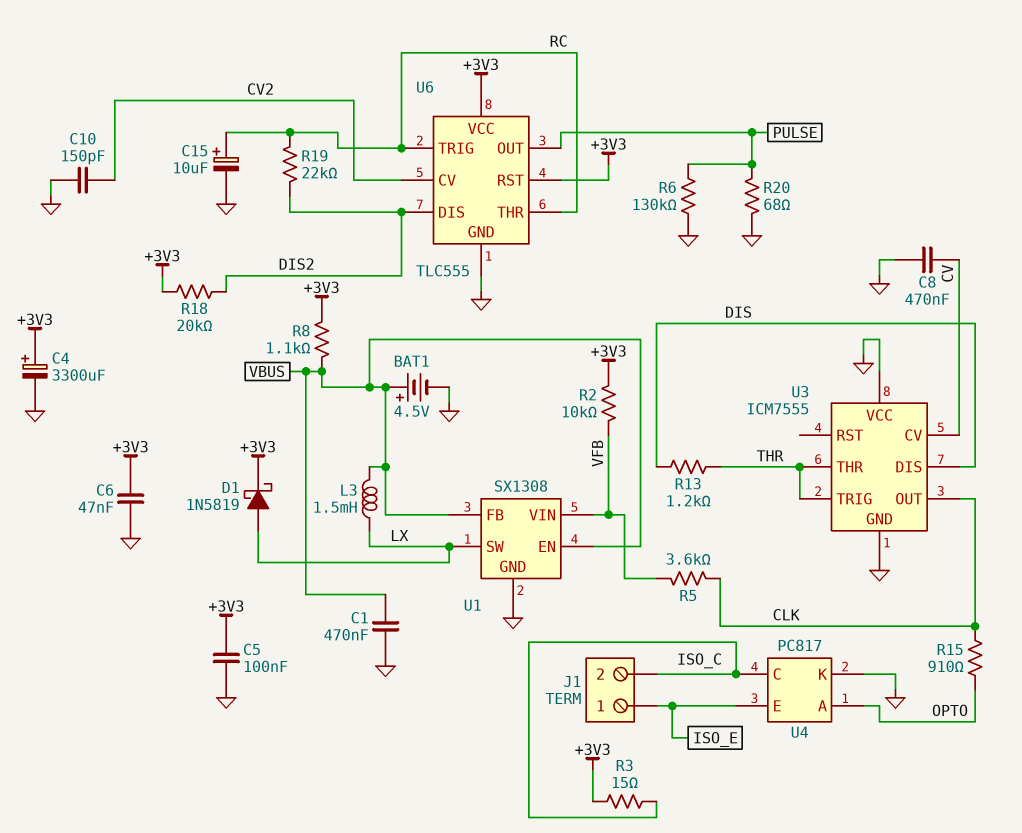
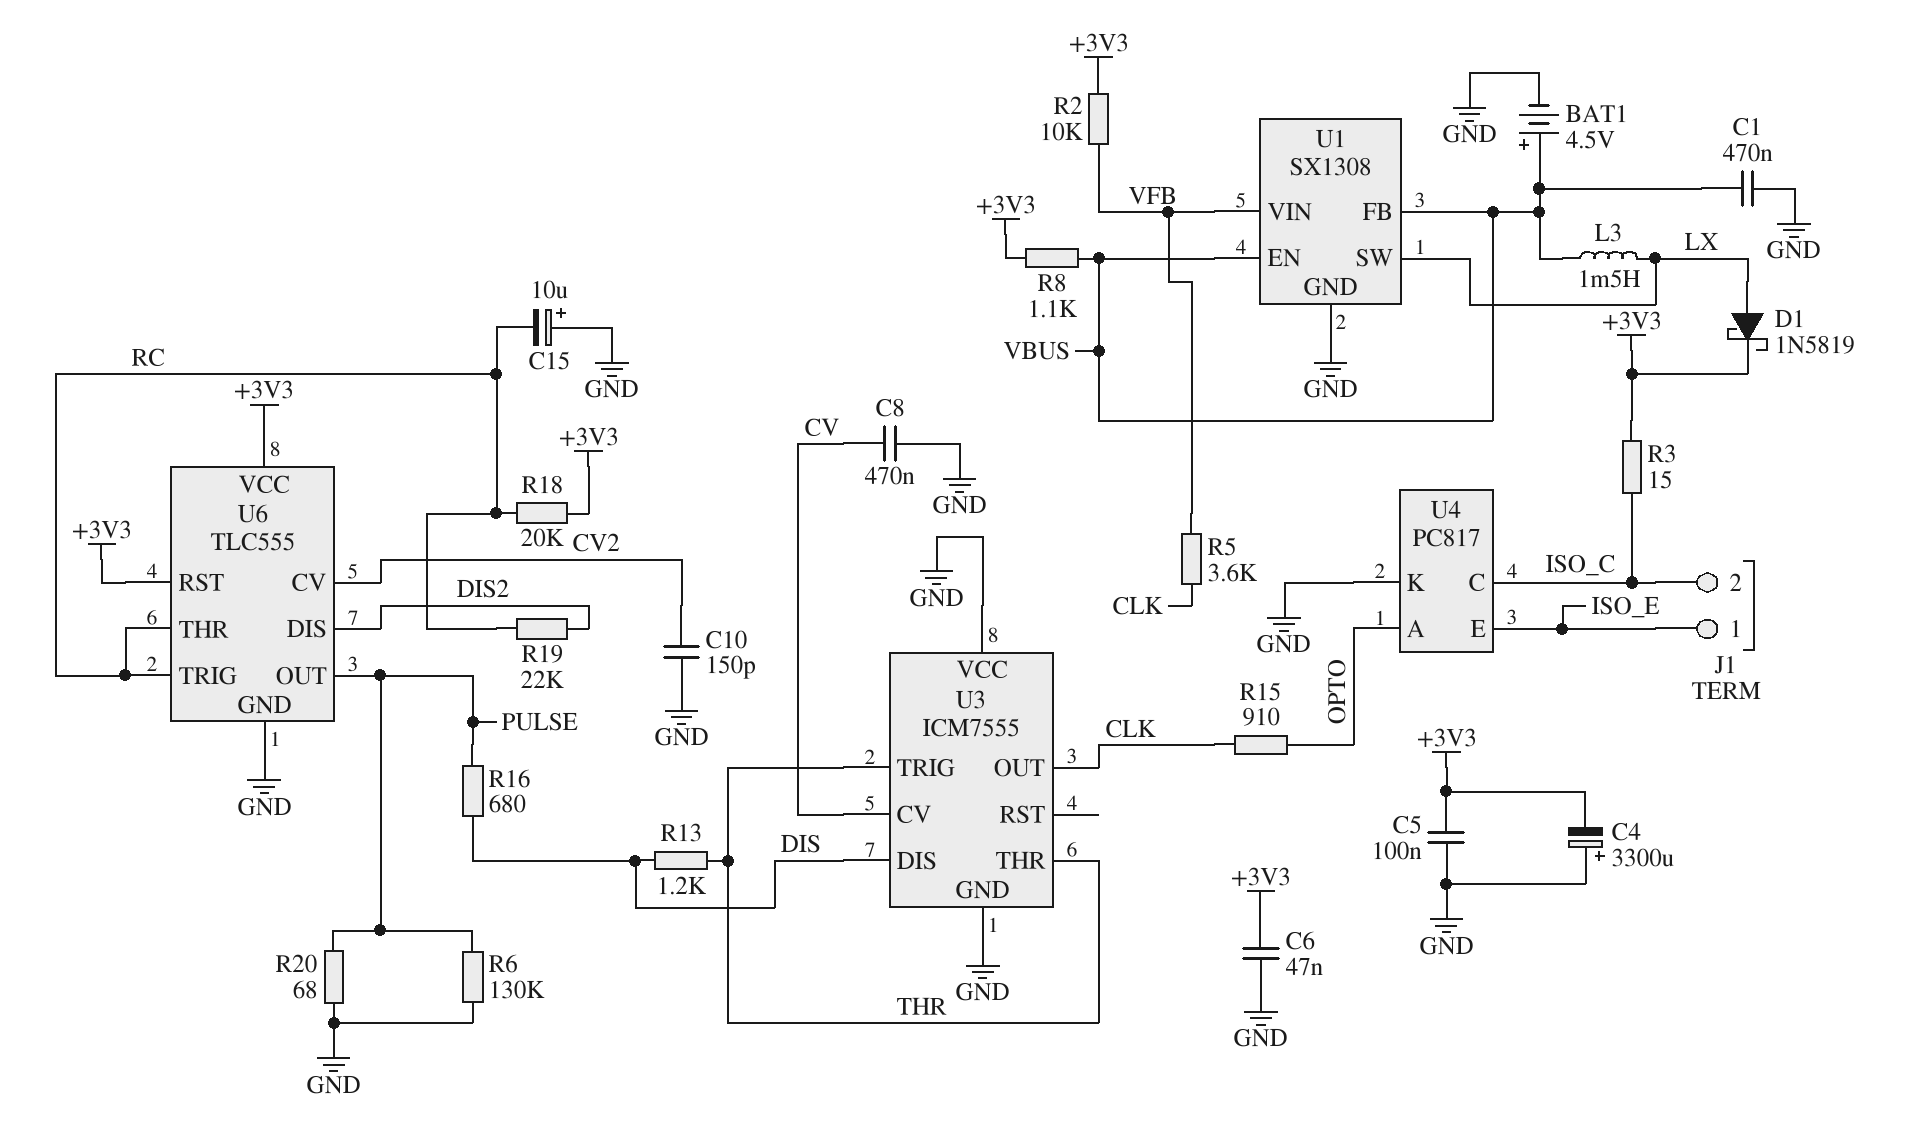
C4: 3300uF (plus +3V3, minus GND) -> 3300uF (plus GND, minus +3V3)
C15: 10uF (plus RC, minus GND) -> 10uF (plus GND, minus RC)
R16: none -> 680 (DIS, PULSE)
R18: 20k (+3V3, DIS2) -> 20k (+3V3, RC)

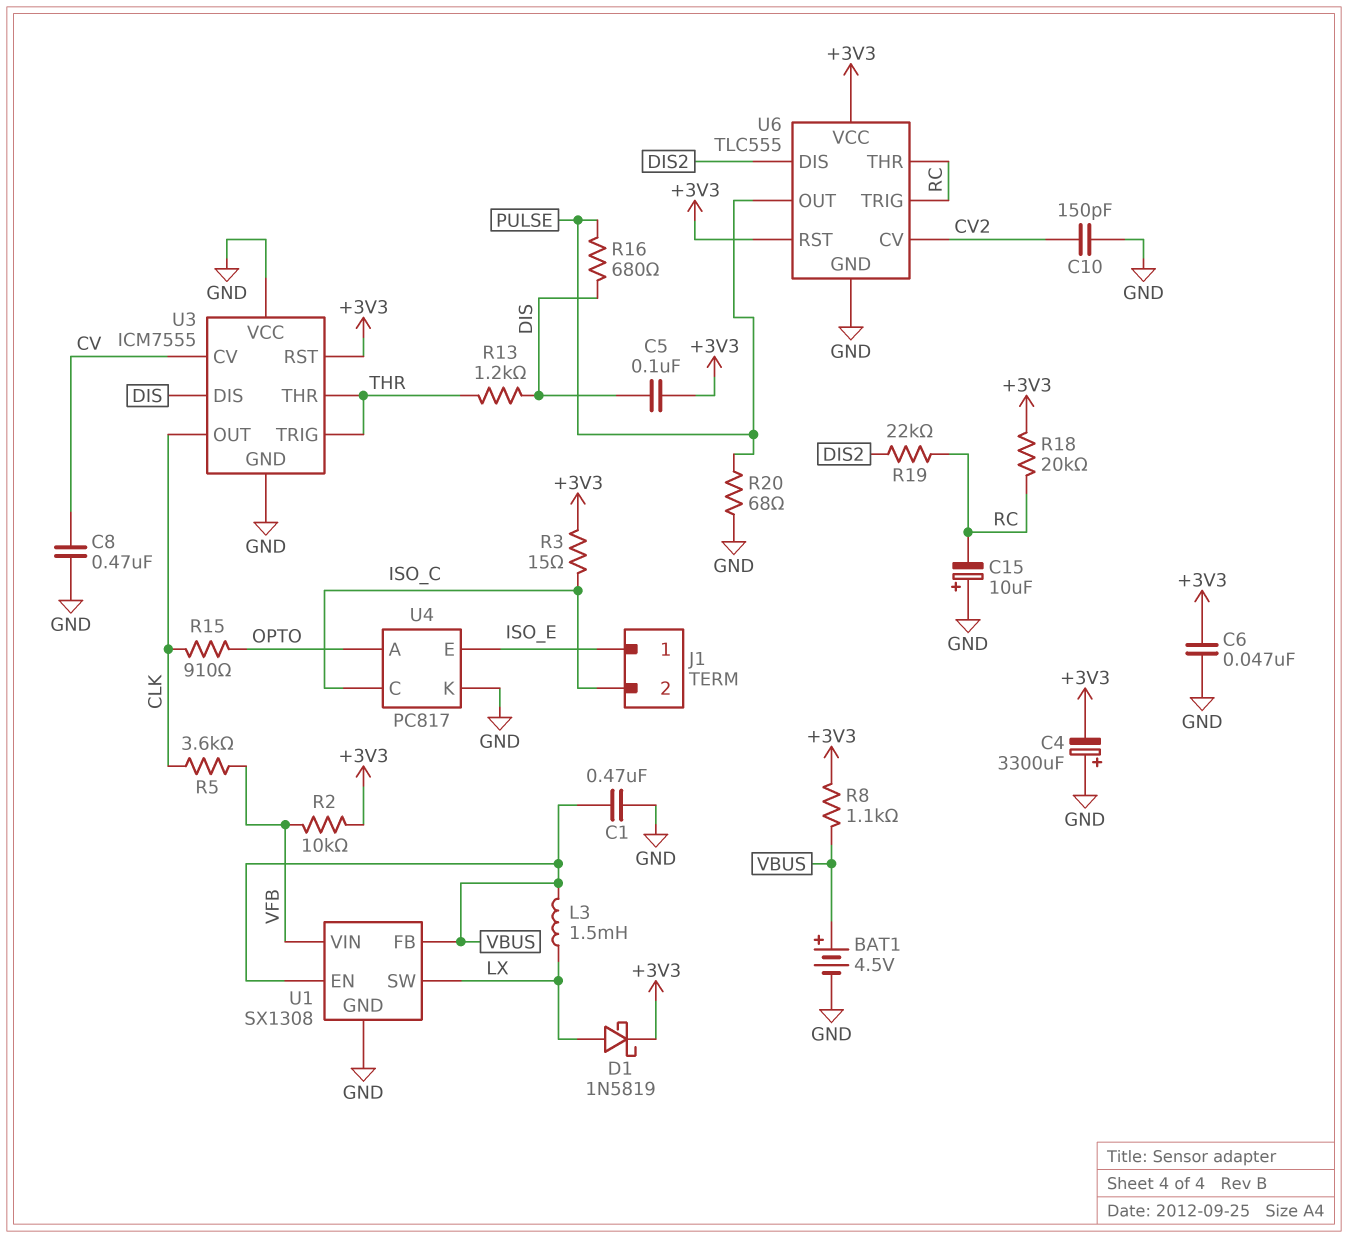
C5: 100nF (+3V3, GND) -> 100nF (+3V3, DIS)
R6: 130k (GND, PULSE) -> none
U3 pin RST: none -> +3V3

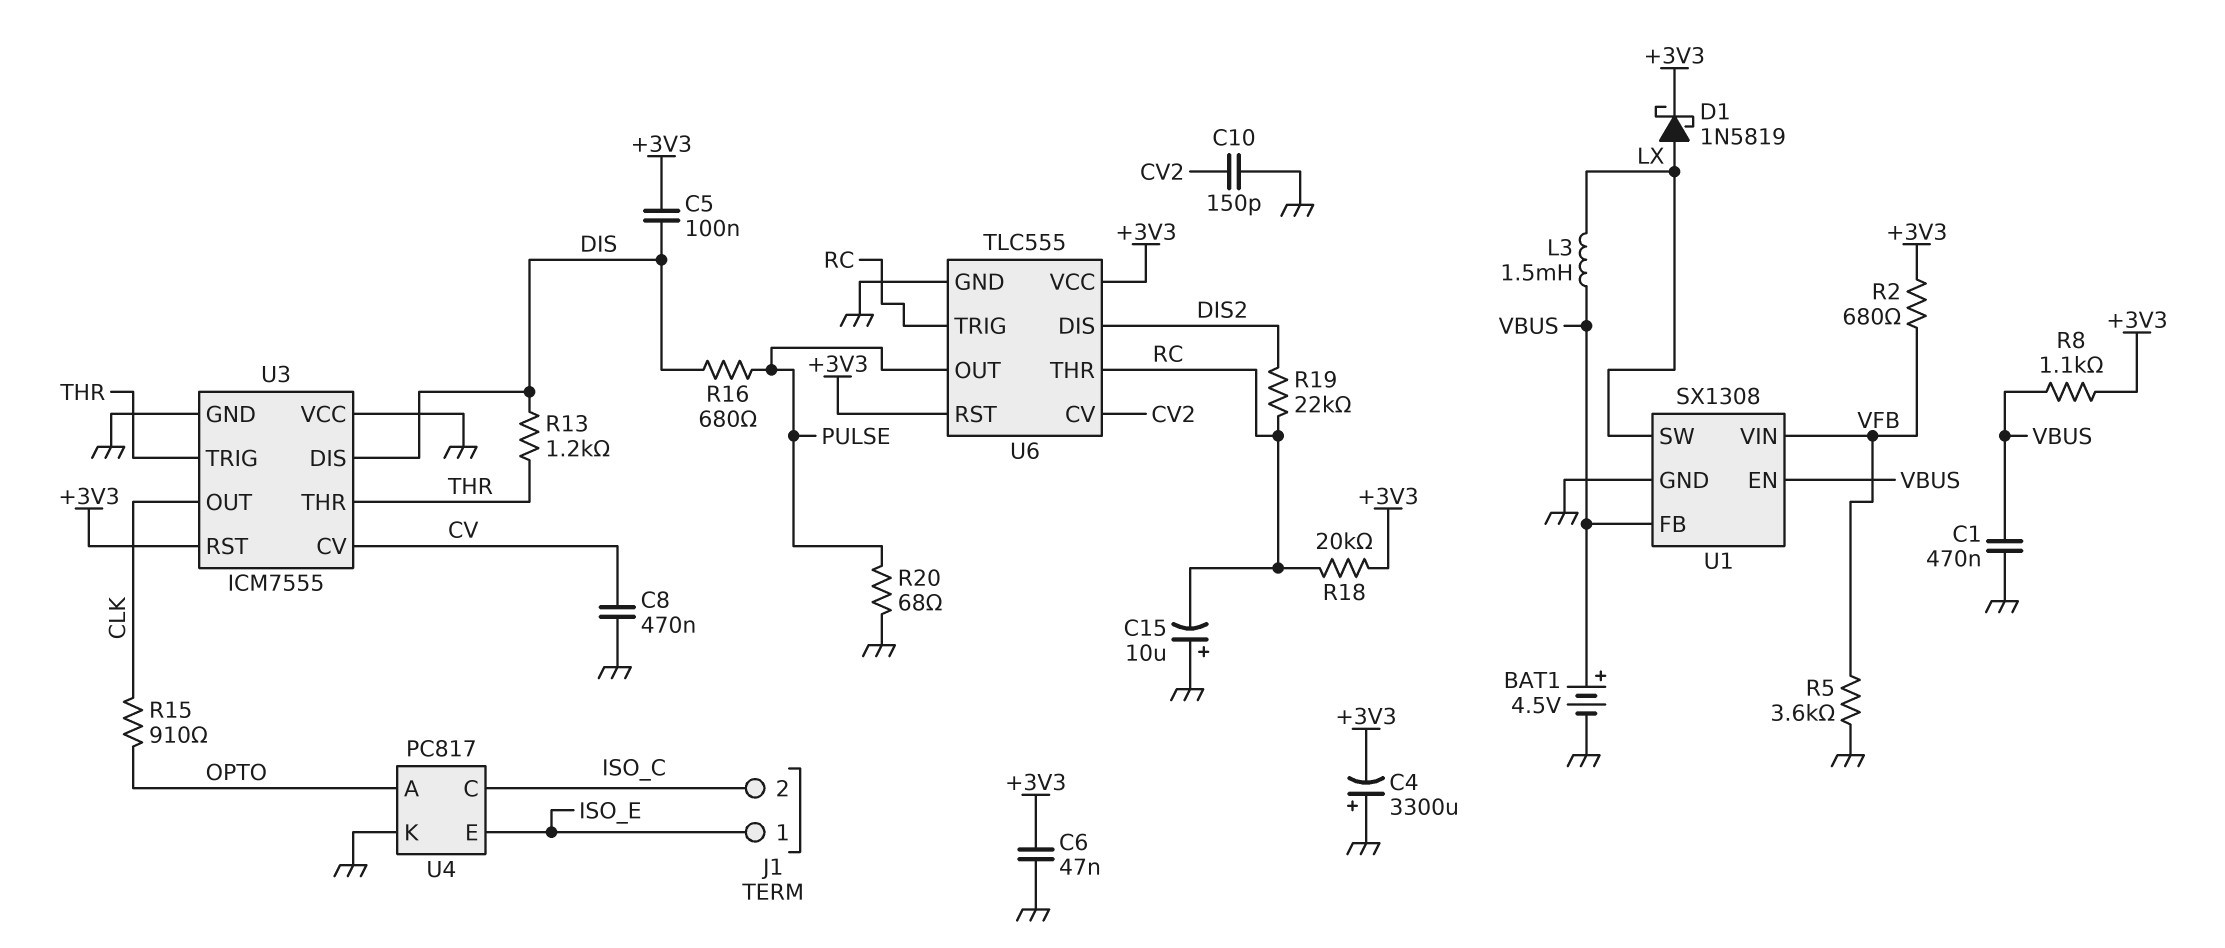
R2: 10k (+3V3, VFB) -> 680 (+3V3, VFB)
R3: 15 (+3V3, ISO_C) -> none
R5: 3.6k (CLK, VFB) -> 3.6k (GND, VFB)

